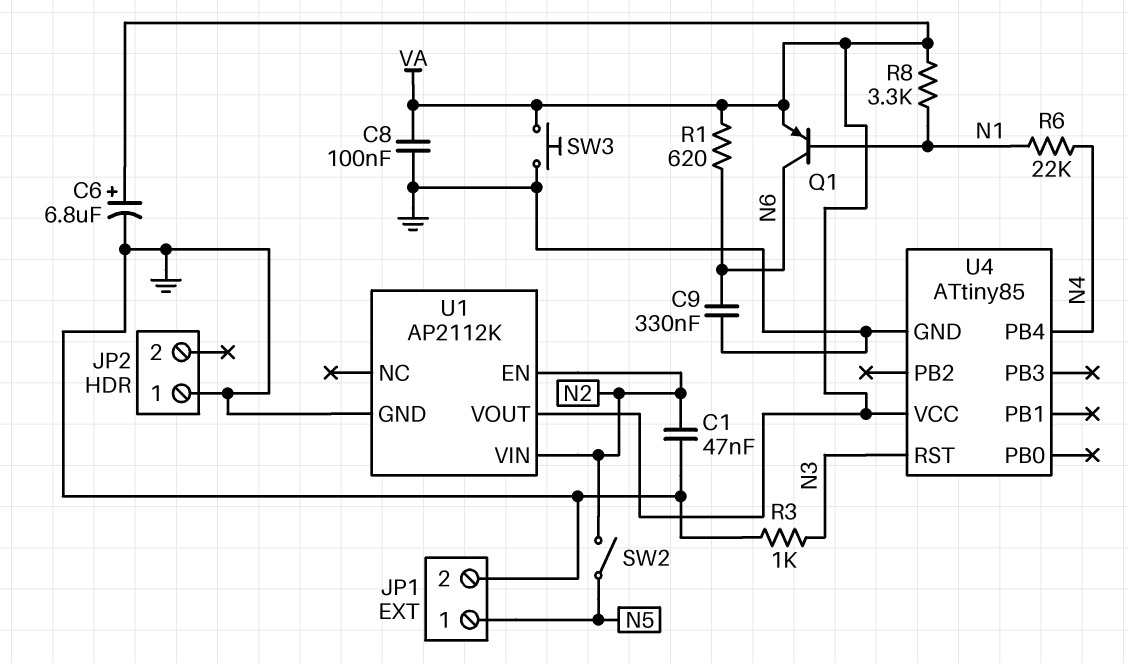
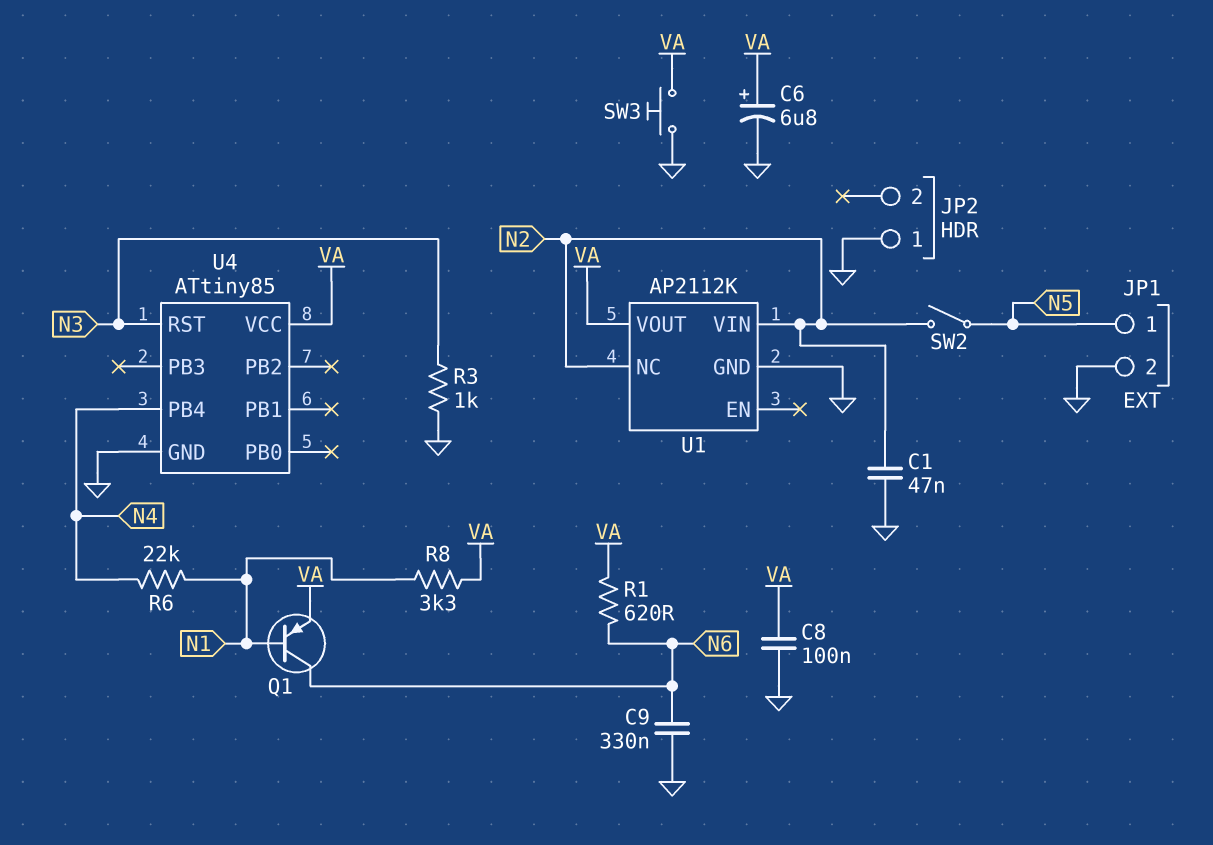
U1 pin EN: N2 -> none
U1 pin NC: none -> N2

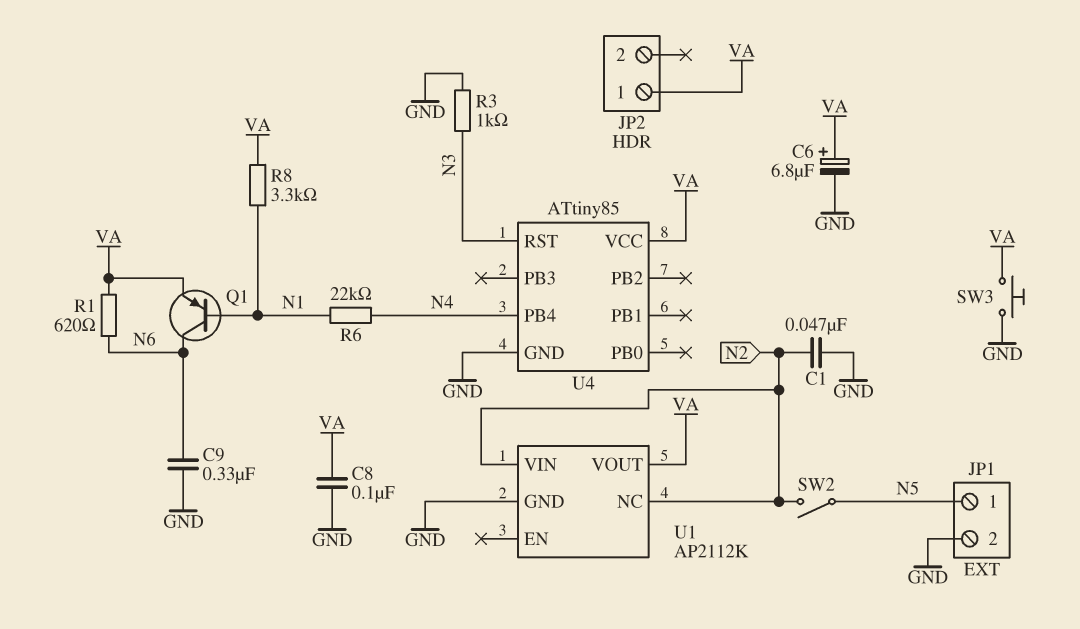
JP2 pin 1: GND -> VA

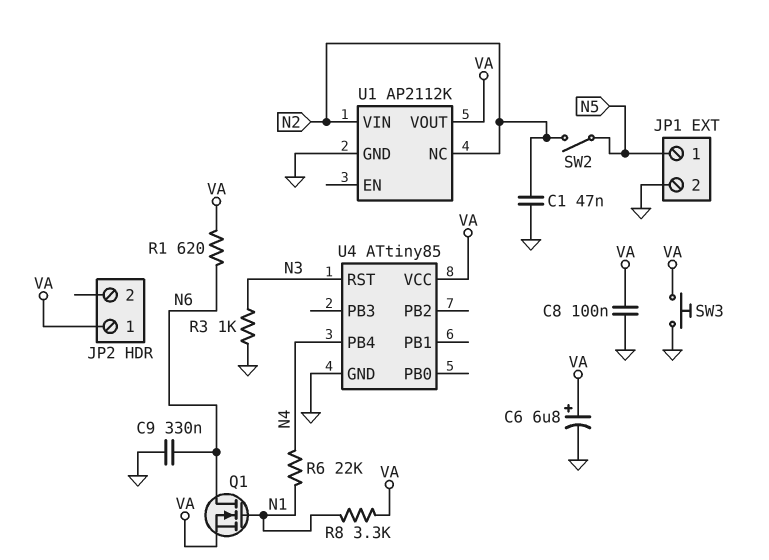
Q1: PNP (B N1, C N6, E VA) -> NMOS (G N1, D N6, S VA)

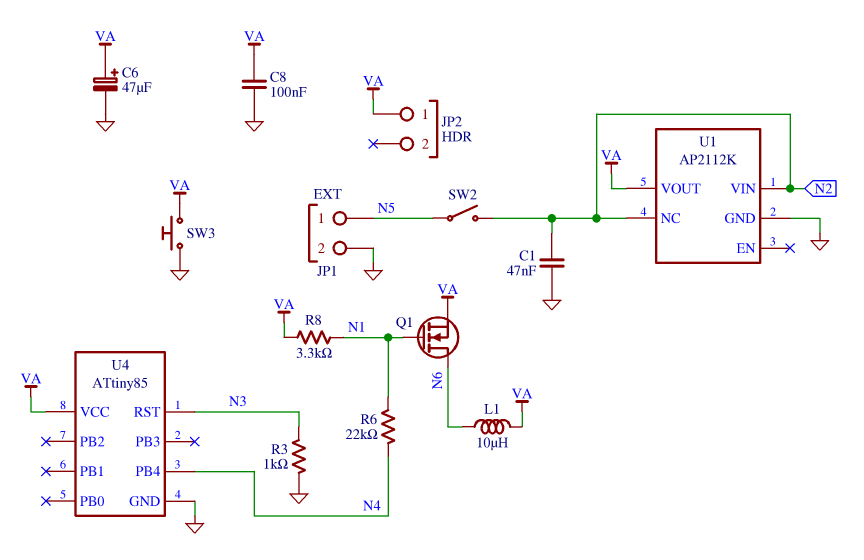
C6: 6.8uF (plus VA, minus GND) -> 47uF (plus VA, minus GND)
C9: 330nF (GND, N6) -> none
L1: none -> 10uH (N6, VA)
R1: 620 (N6, VA) -> none

